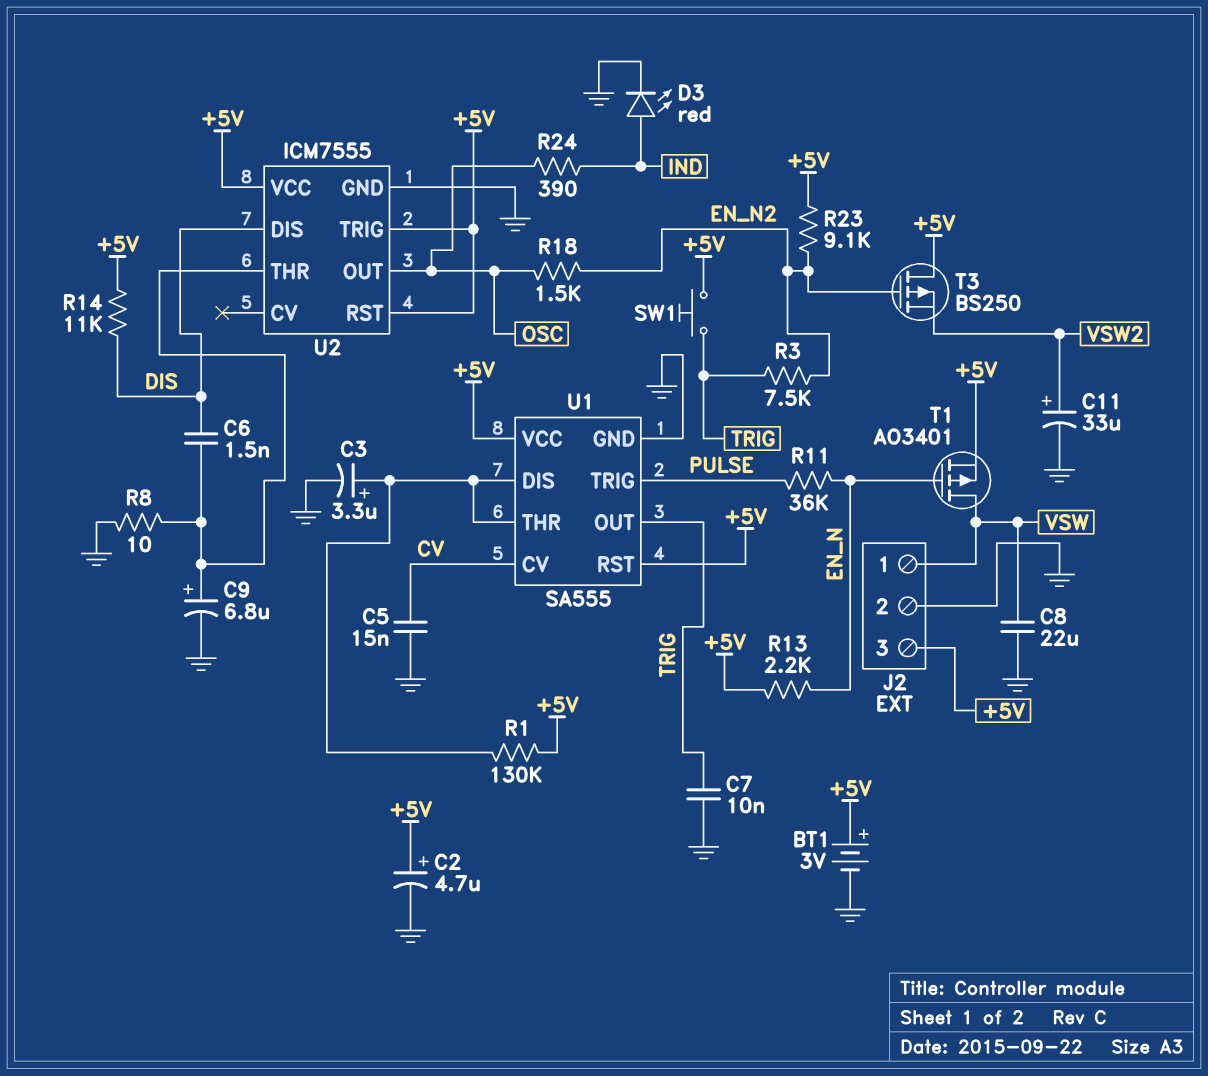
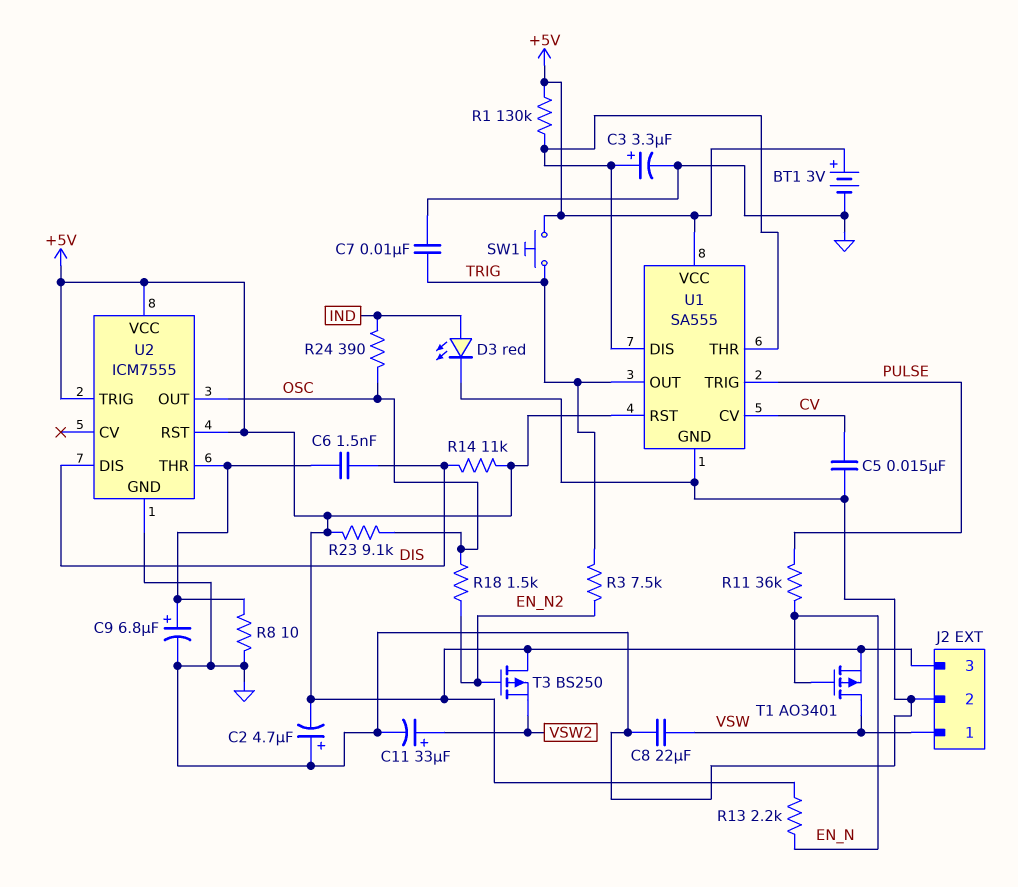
C2: 4.7uF (plus +5V, minus GND) -> 4.7uF (plus GND, minus +5V)
R23: 9.1k (+5V, EN_N2) -> 9.1k (+5V, OSC)

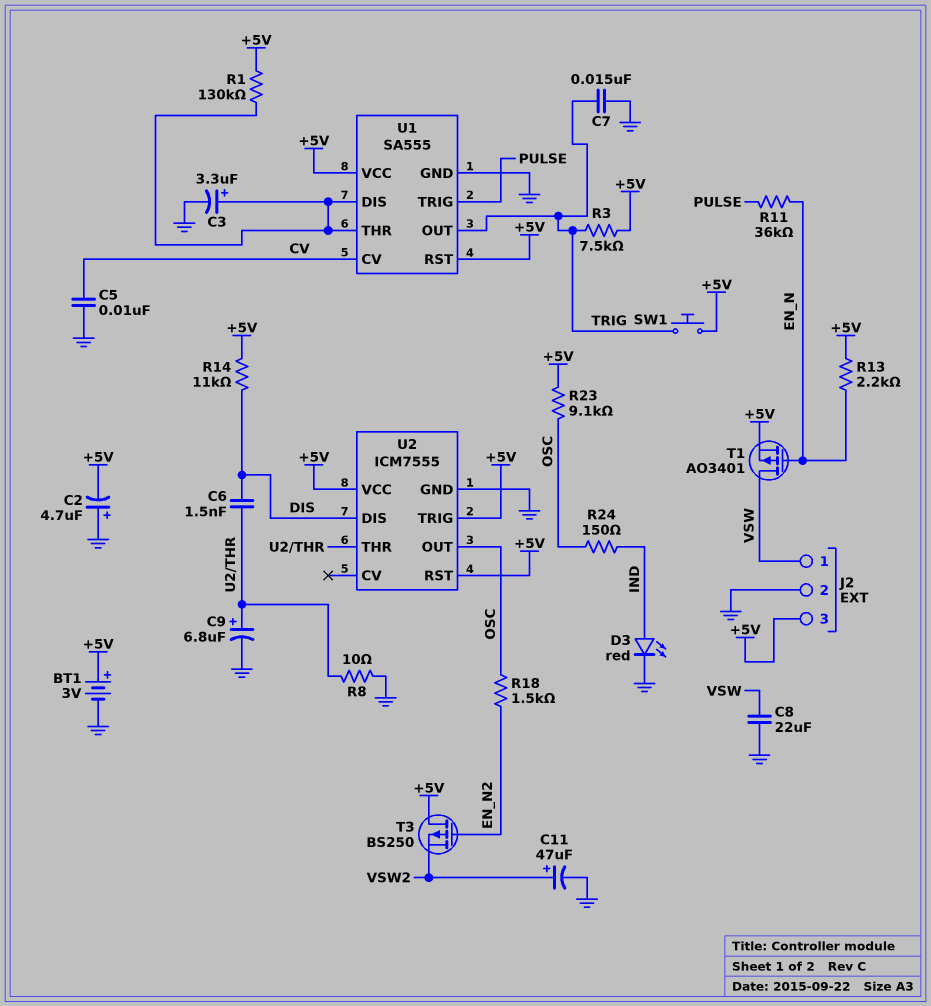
C5: 15nF (CV, GND) -> 10nF (CV, GND)
C7: 10nF (GND, TRIG) -> 15nF (GND, TRIG)
C11: 33uF (plus VSW2, minus GND) -> 47uF (plus VSW2, minus GND)
R3: 7.5k (EN_N2, TRIG) -> 7.5k (+5V, TRIG)
R24: 390 (IND, OSC) -> 150 (IND, OSC)

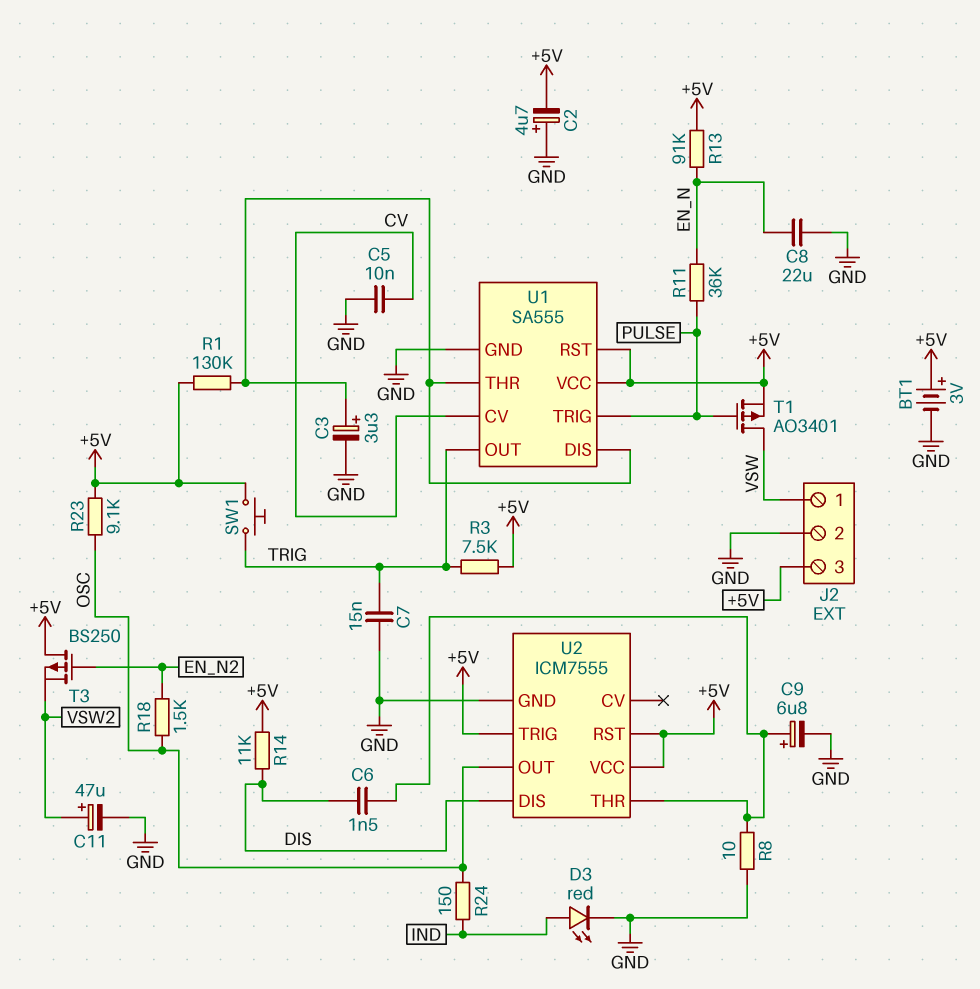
C8: 22uF (GND, VSW) -> 22uF (EN_N, GND)
R13: 2.2k (+5V, EN_N) -> 91k (+5V, EN_N)
T1: PMOS AO3401 (G EN_N, D VSW, S +5V) -> PMOS AO3401 (G PULSE, D VSW, S +5V)

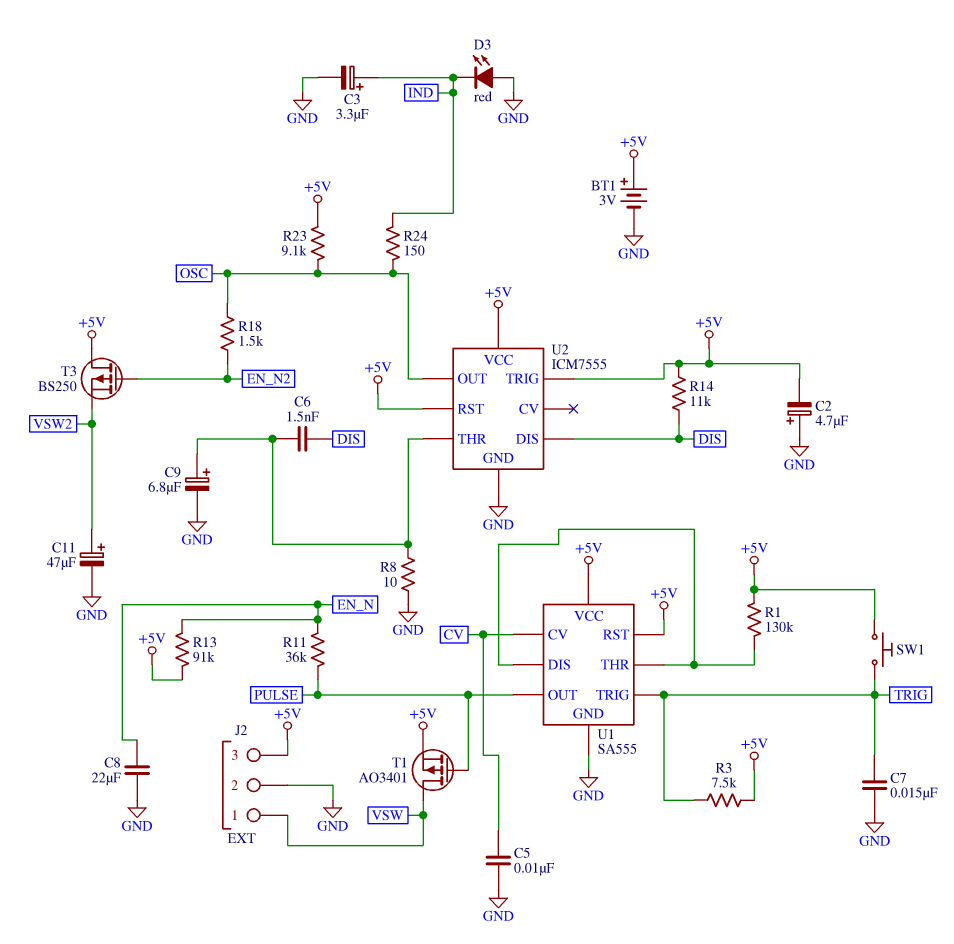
C3: 3.3uF (plus U1/DIS, minus GND) -> 3.3uF (plus IND, minus GND)
D3: LED red (A IND, K GND) -> LED red (A GND, K IND)
U1 pin OUT: TRIG -> PULSE
U1 pin TRIG: PULSE -> TRIG

